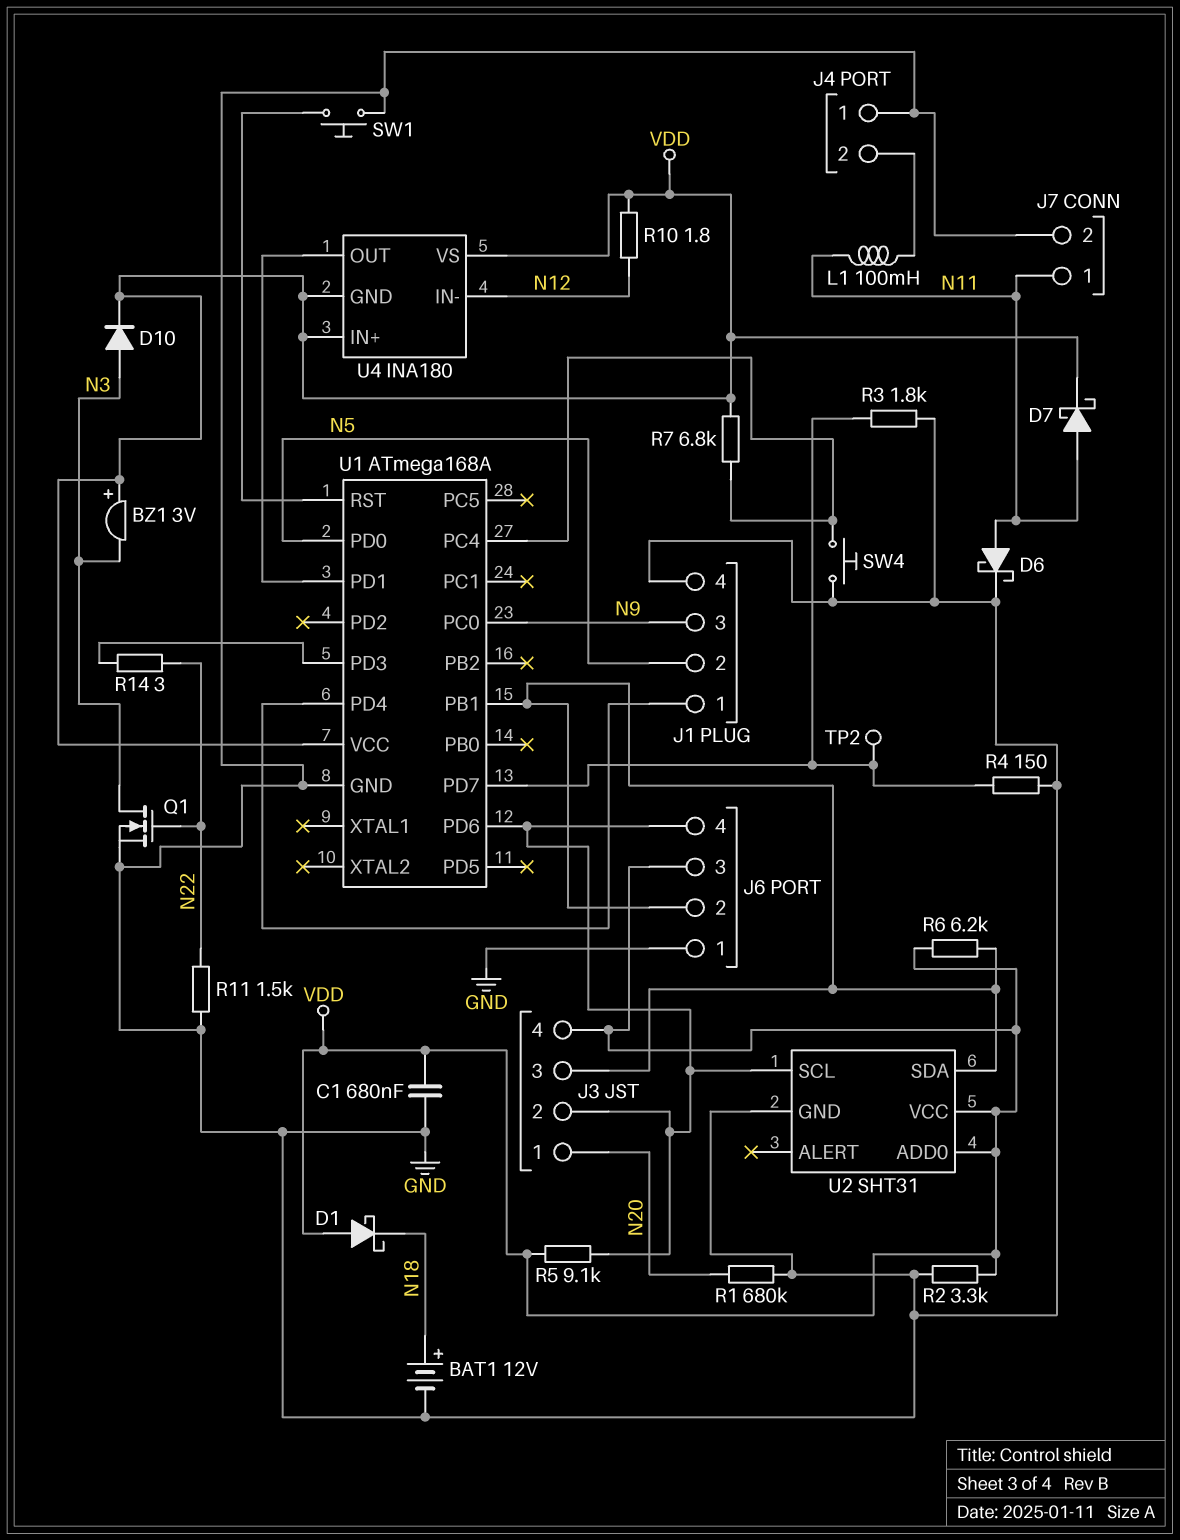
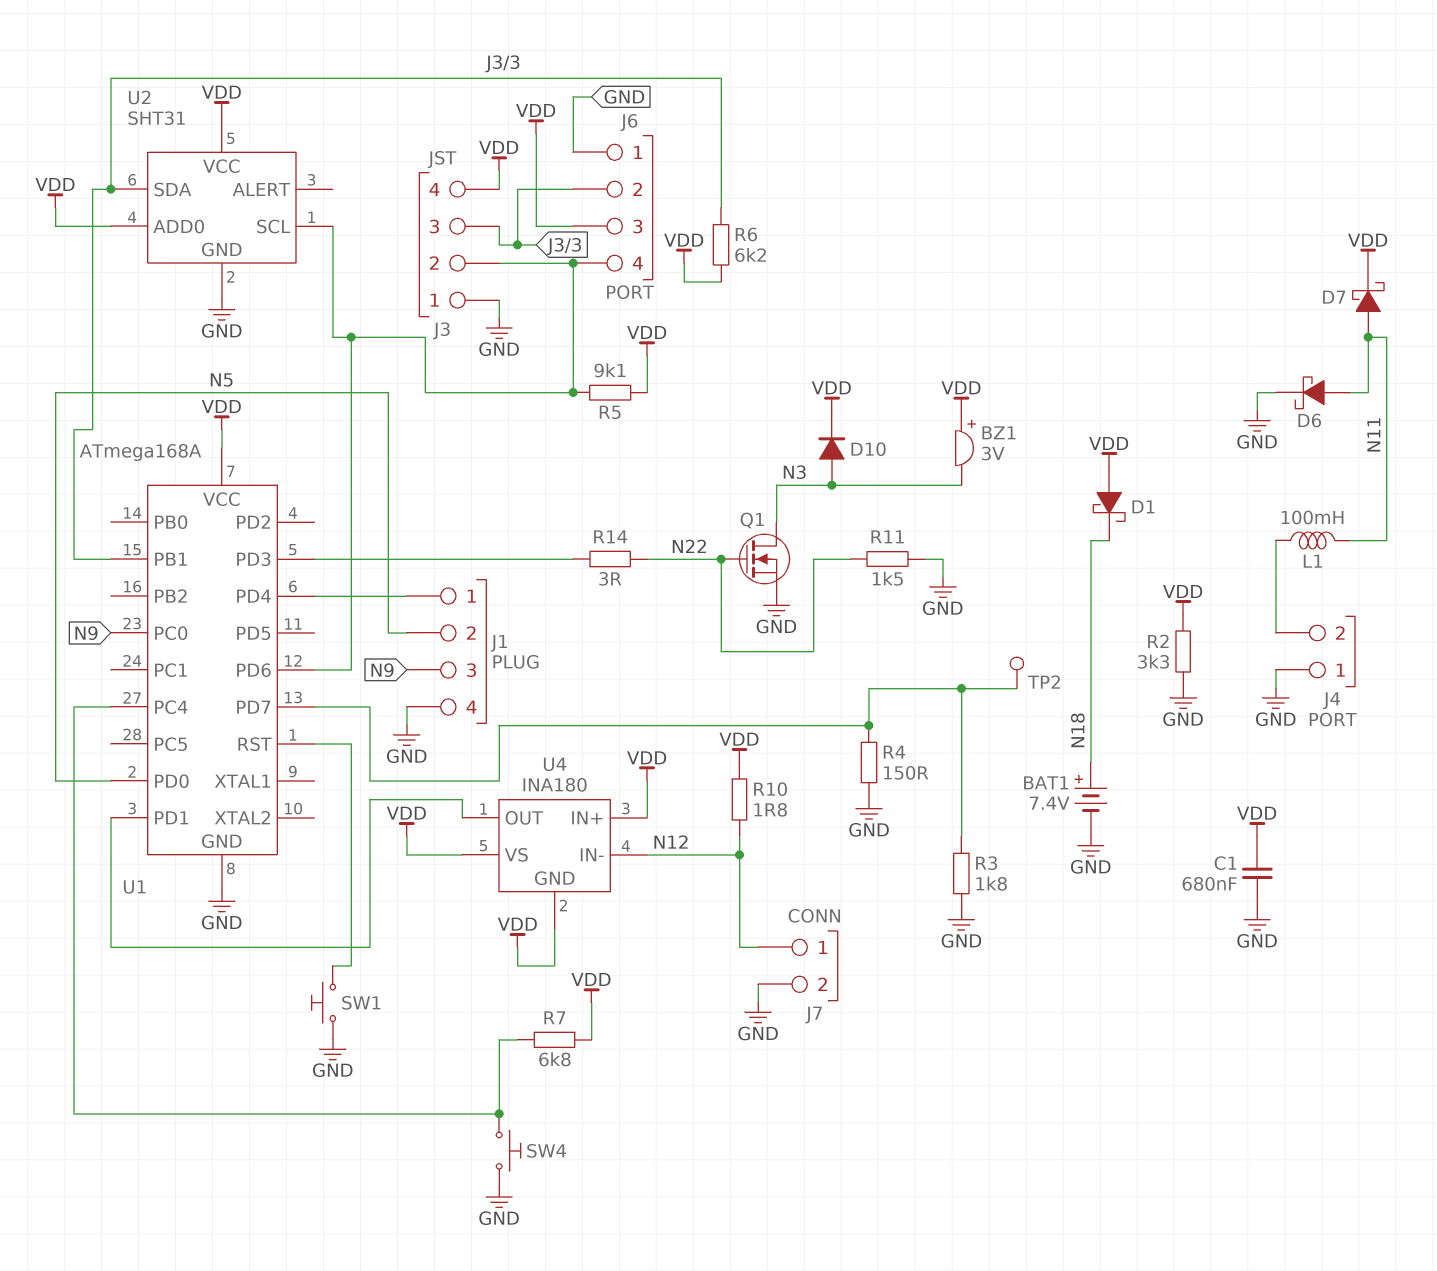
BAT1: 12V (plus N18, minus GND) -> 7.4V (plus N18, minus GND)
J3 pin 1: N20 -> GND
J7 pin 1: N11 -> N12
R1: 680k (GND, N20) -> none

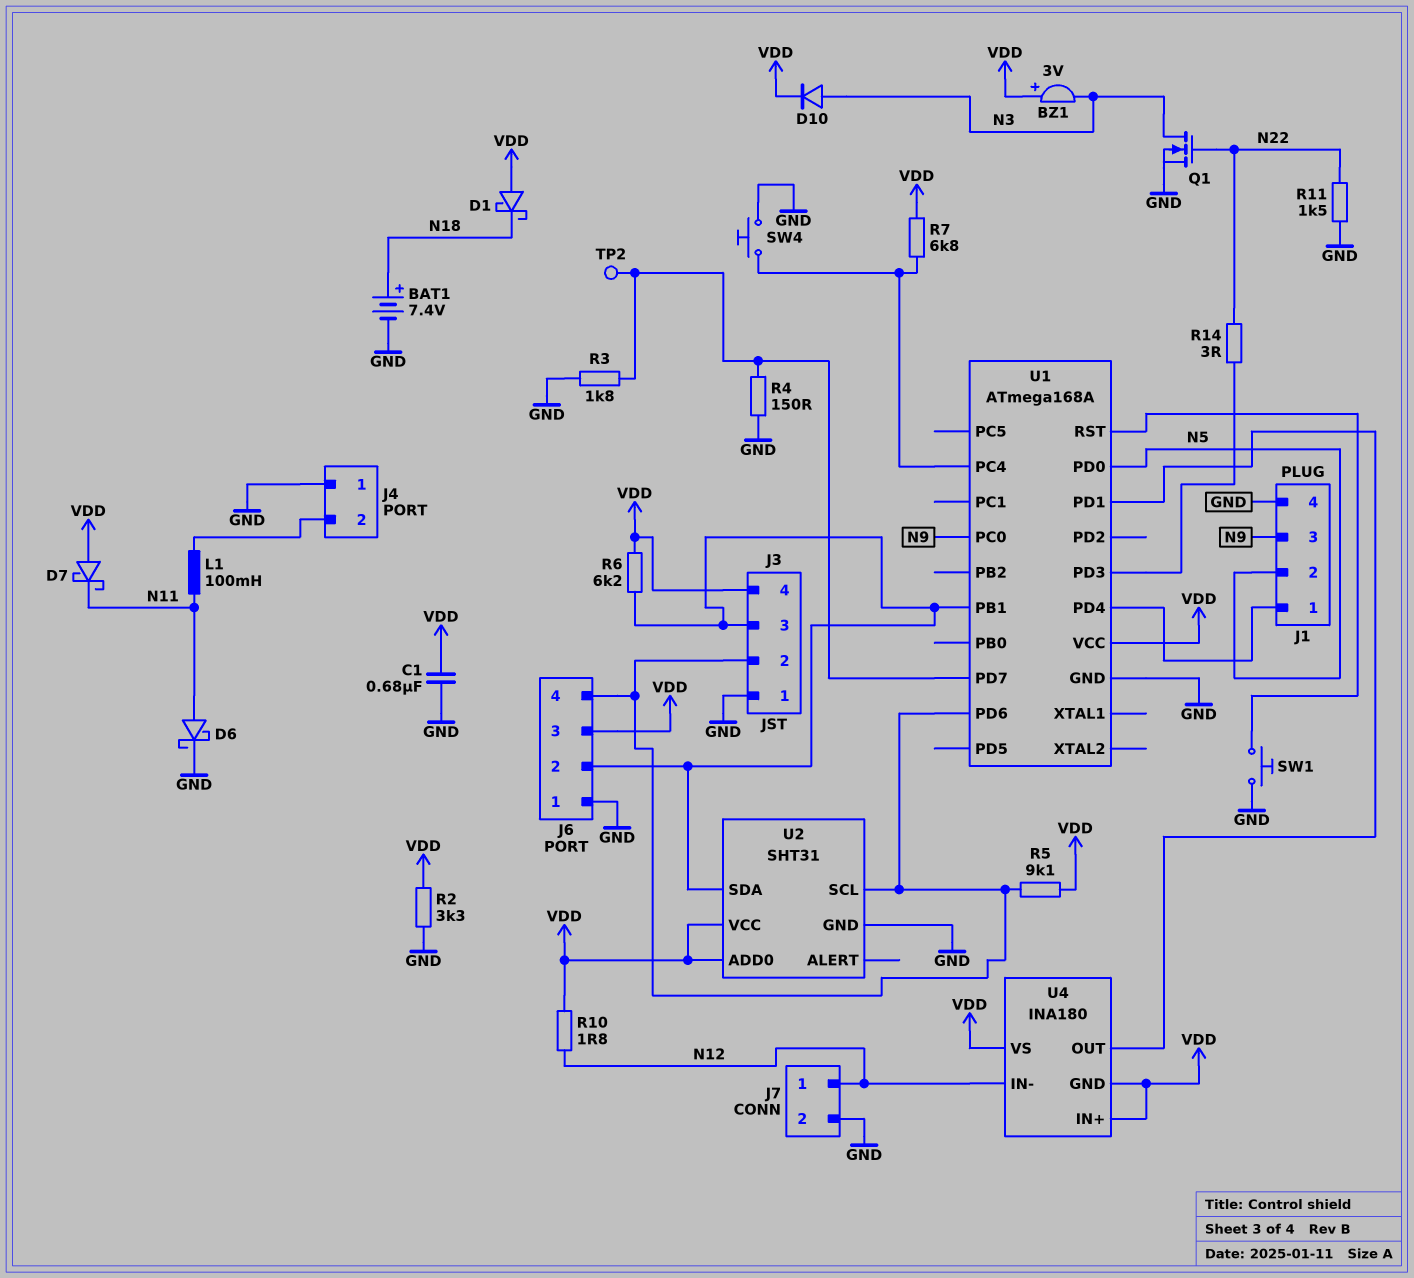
D7: schottky (A N11, K VDD) -> schottky (A VDD, K N11)

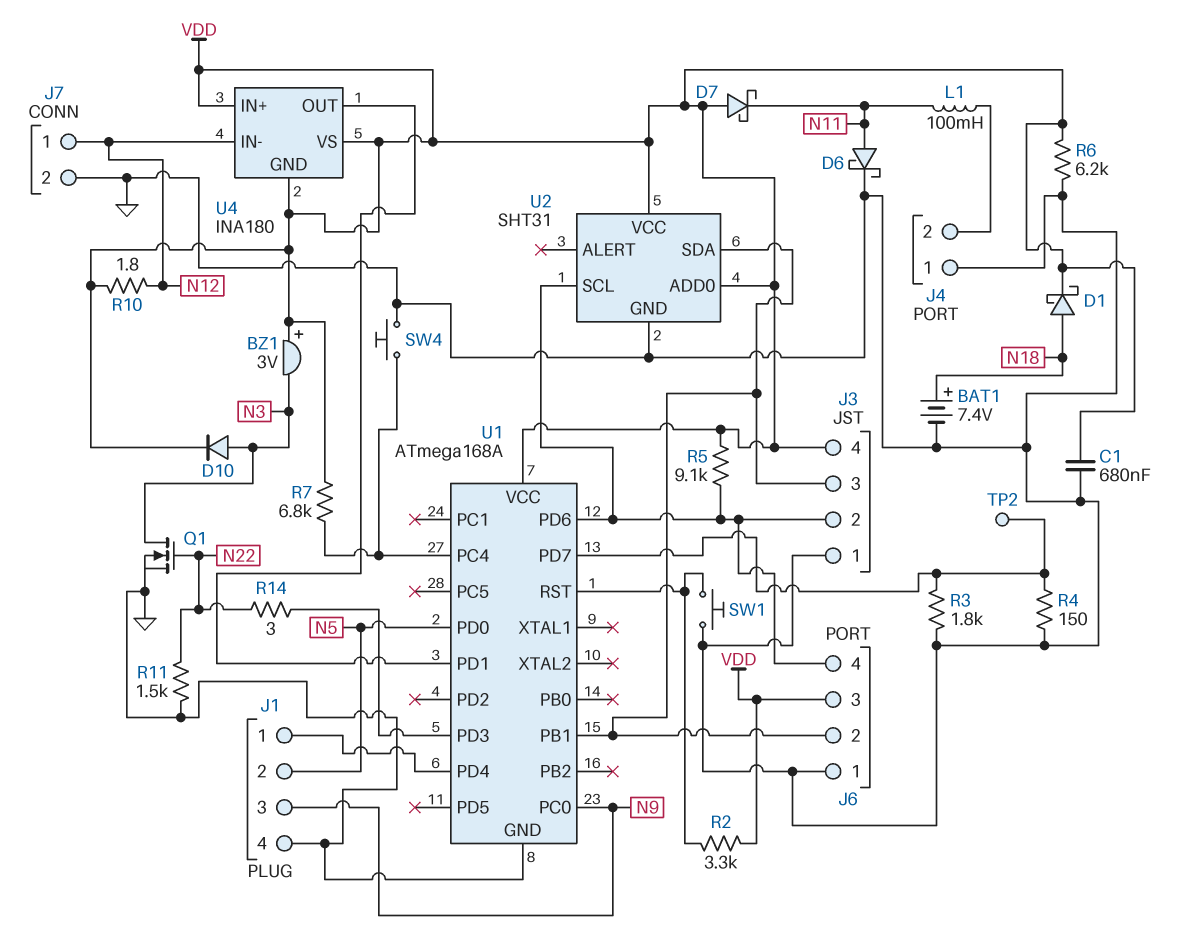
D1: schottky (A VDD, K N18) -> schottky (A N18, K VDD)
R2: 3.3k (GND, VDD) -> 3.3k (U1/RST, VDD)
R6: 6.2k (J3/3, VDD) -> 6.2k (GND, VDD)

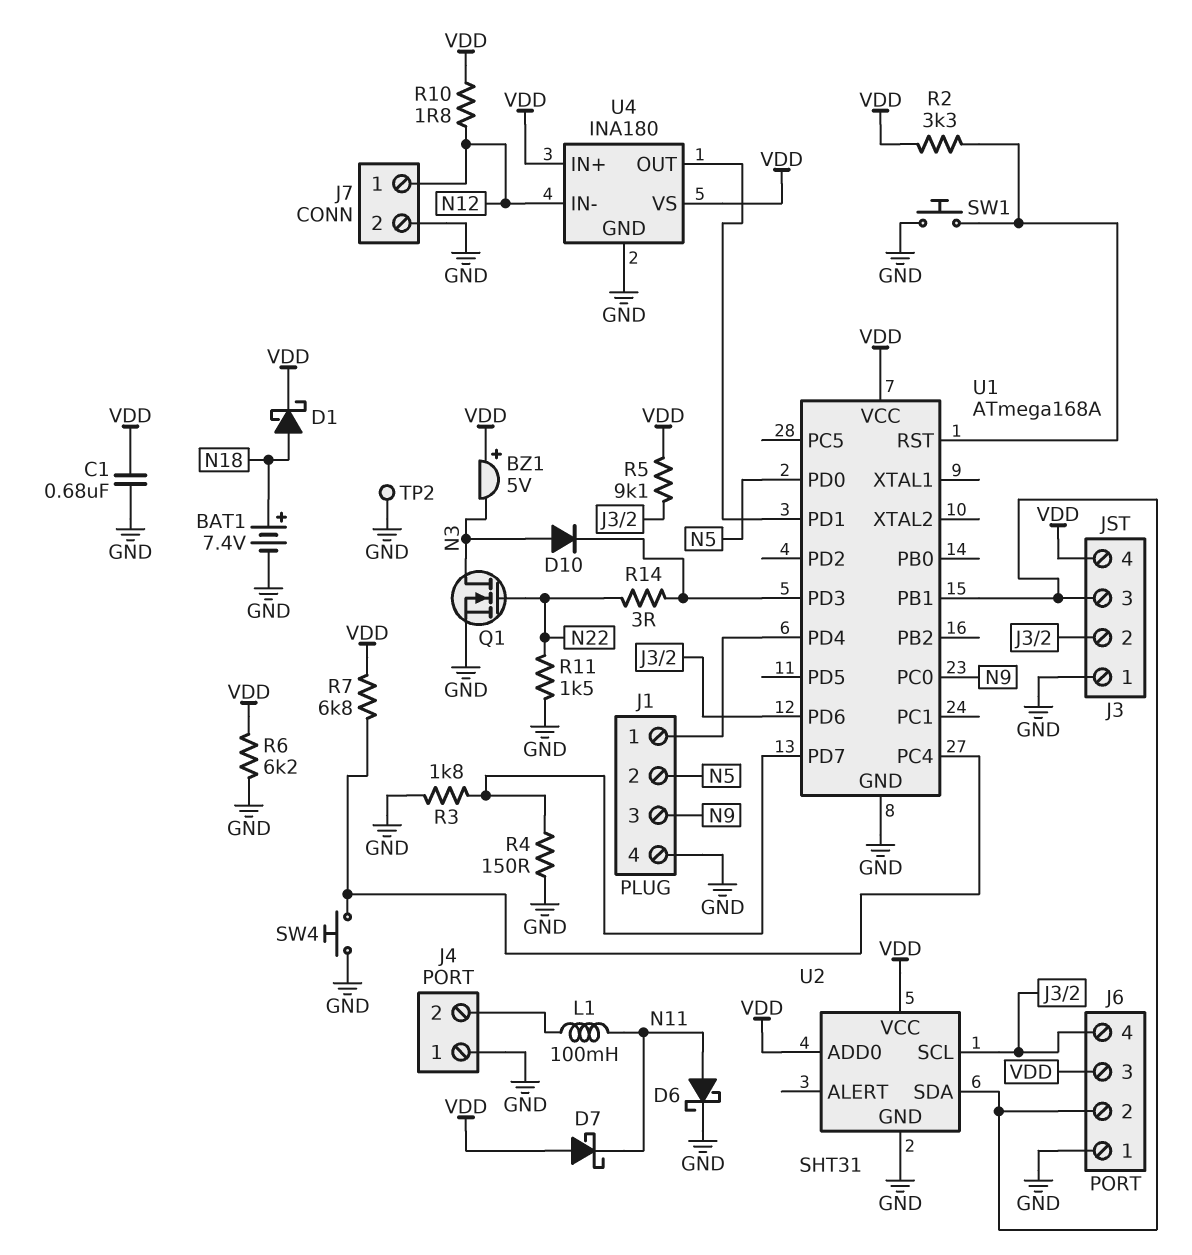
BZ1: buzzer 3V (plus VDD, minus N3) -> buzzer 5V (plus VDD, minus N3)
D10: diode (A N3, K VDD) -> diode (A N3, K U1/PD3)
TP2: test point (U1/PD7) -> test point (GND)
U4 pin GND: VDD -> GND

